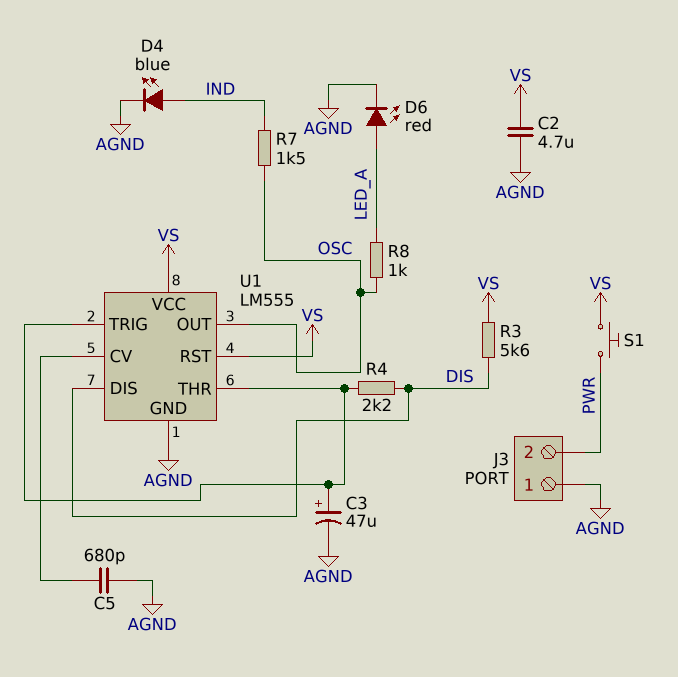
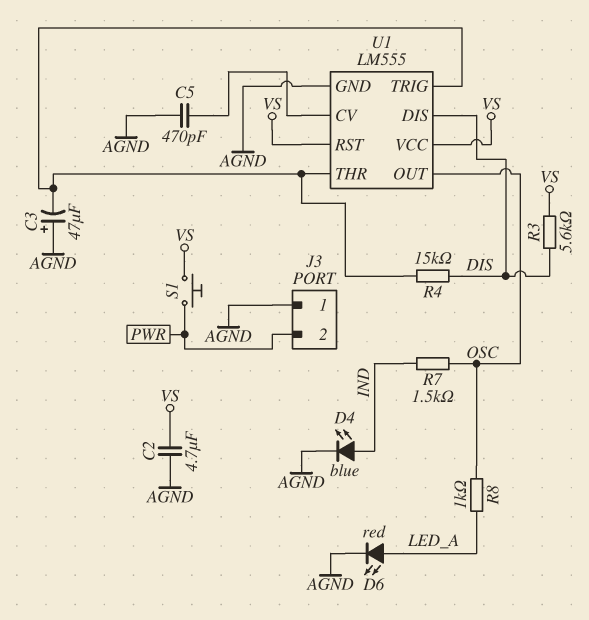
C3: 47uF (plus U1/THR, minus AGND) -> 47uF (plus AGND, minus U1/THR)
C5: 680pF (AGND, U1/CV) -> 470pF (AGND, U1/CV)
R4: 2.2k (DIS, U1/THR) -> 15k (DIS, U1/THR)

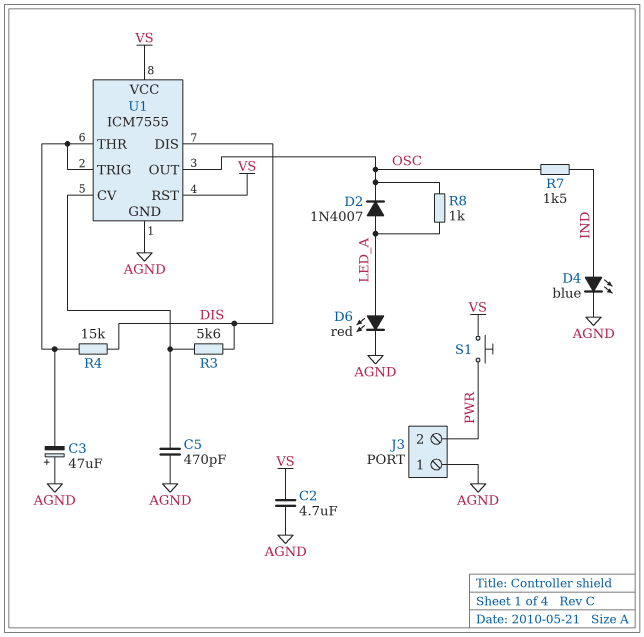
D2: none -> diode 1N4007 (A LED_A, K OSC)
R3: 5.6k (DIS, VS) -> 5.6k (DIS, U1/CV)
U1: LM555 -> ICM7555

